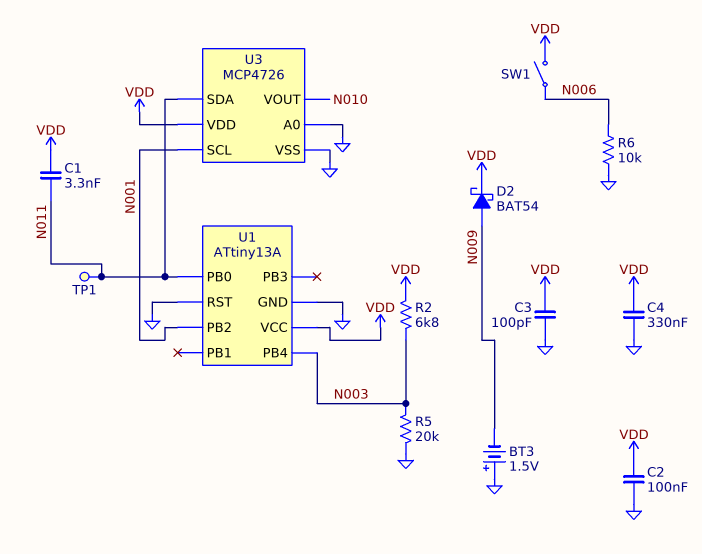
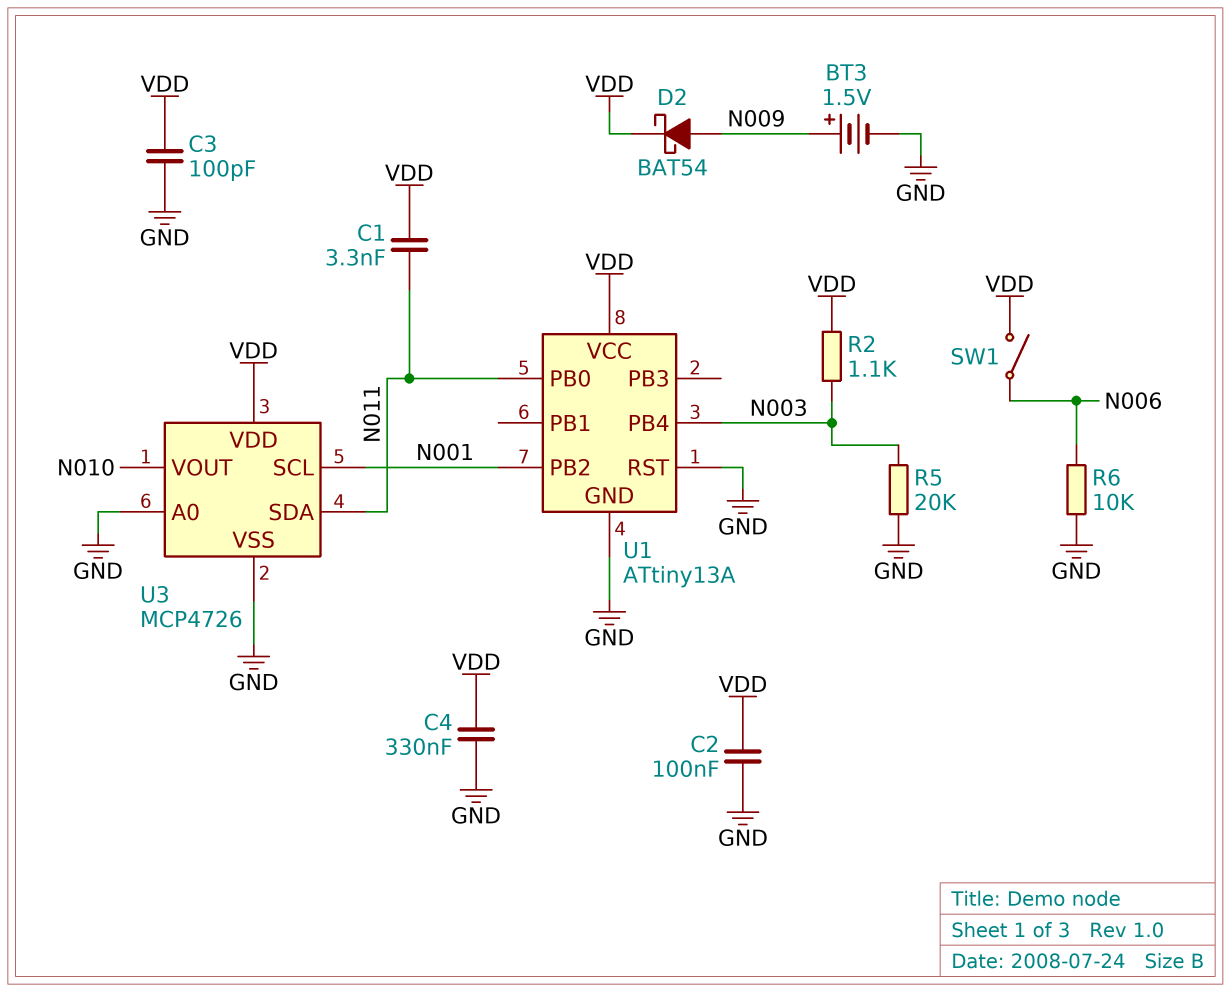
BT3: 1.5V (plus GND, minus N009) -> 1.5V (plus N009, minus GND)
R2: 6.8k (N003, VDD) -> 1.1k (N003, VDD)
TP1: test point (N011) -> none

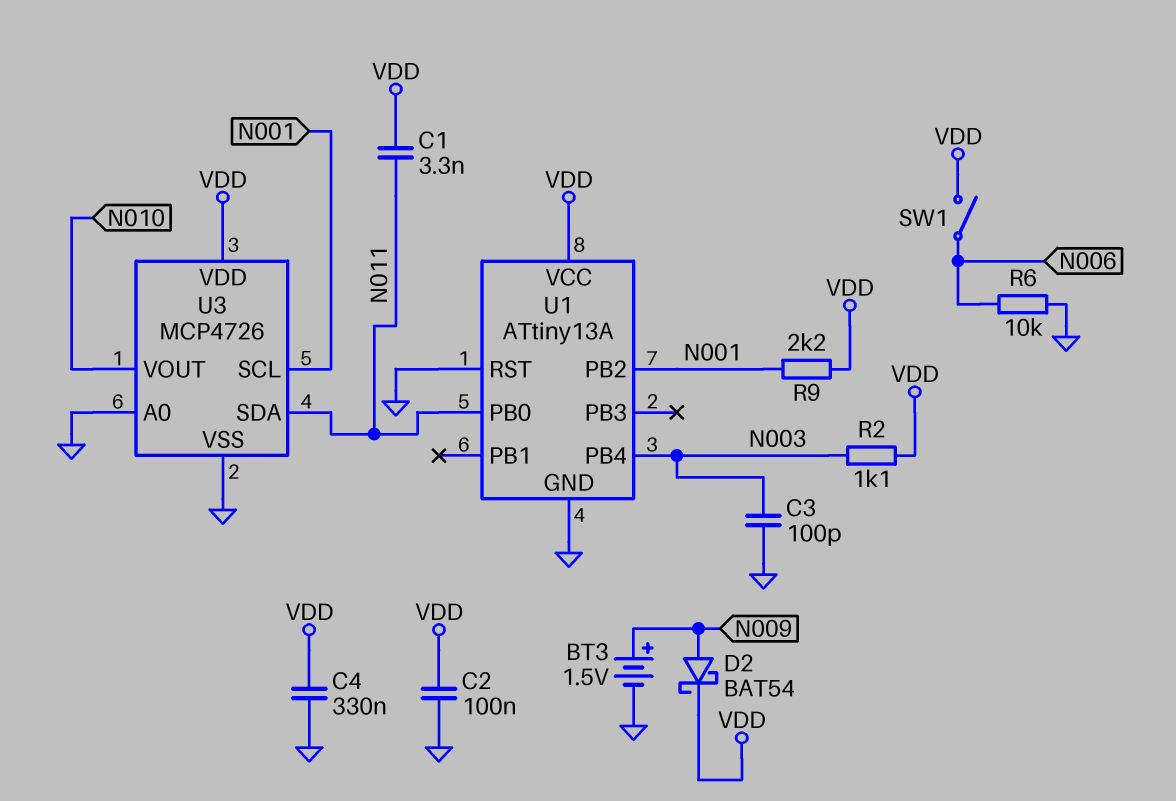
C3: 100pF (GND, VDD) -> 100pF (GND, N003)
R5: 20k (GND, N003) -> none
R9: none -> 2.2k (N001, VDD)

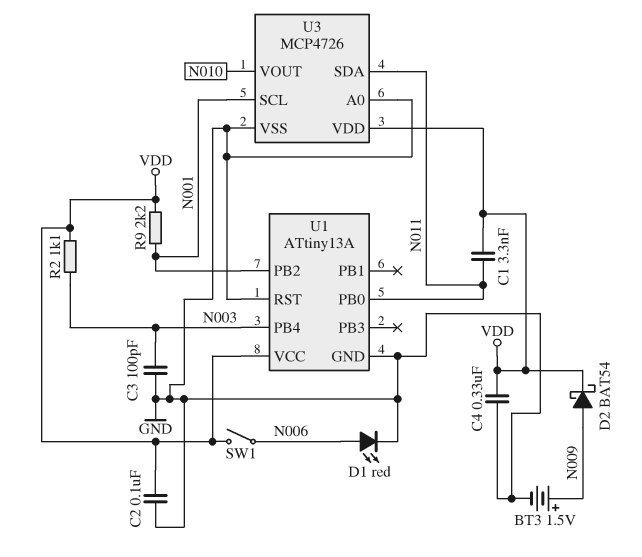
D1: none -> LED red (A N006, K GND)
R6: 10k (GND, N006) -> none

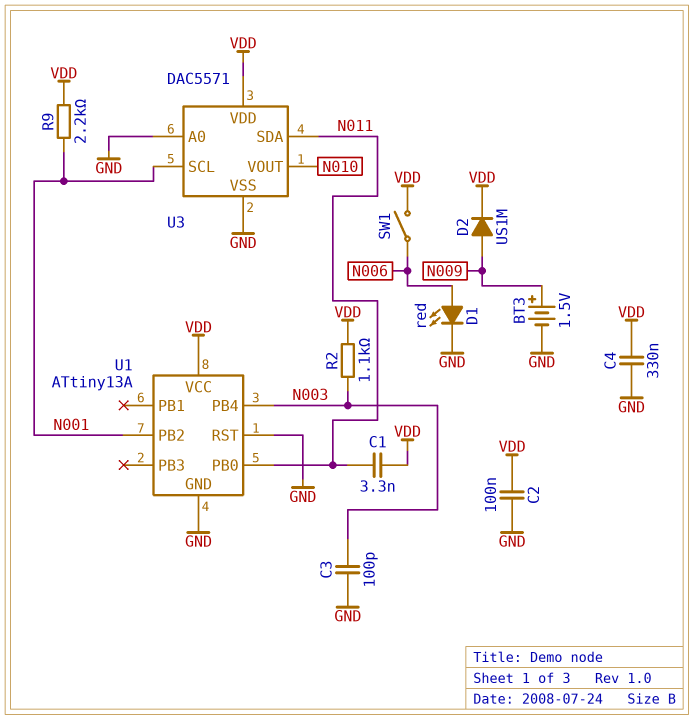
D2: schottky BAT54 (A N009, K VDD) -> diode US1M (A N009, K VDD)
U3: MCP4726 -> DAC5571

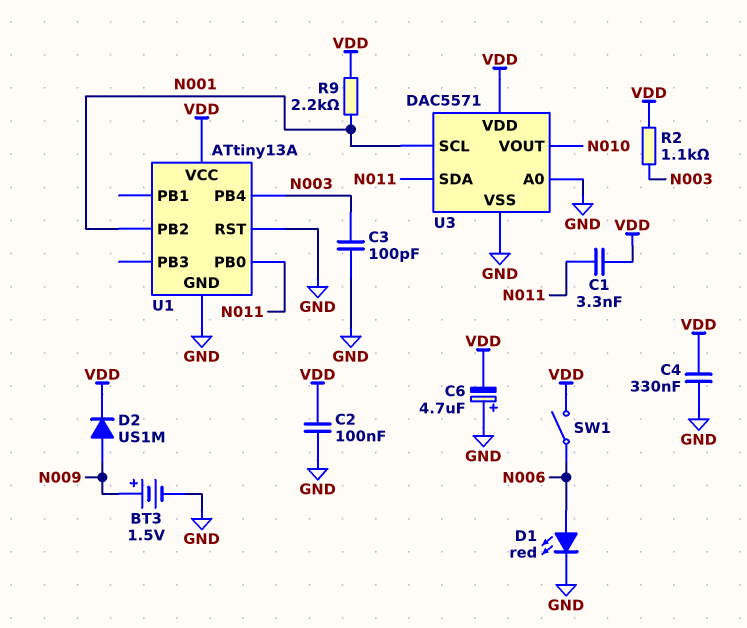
C6: none -> 4.7uF (plus GND, minus VDD)

